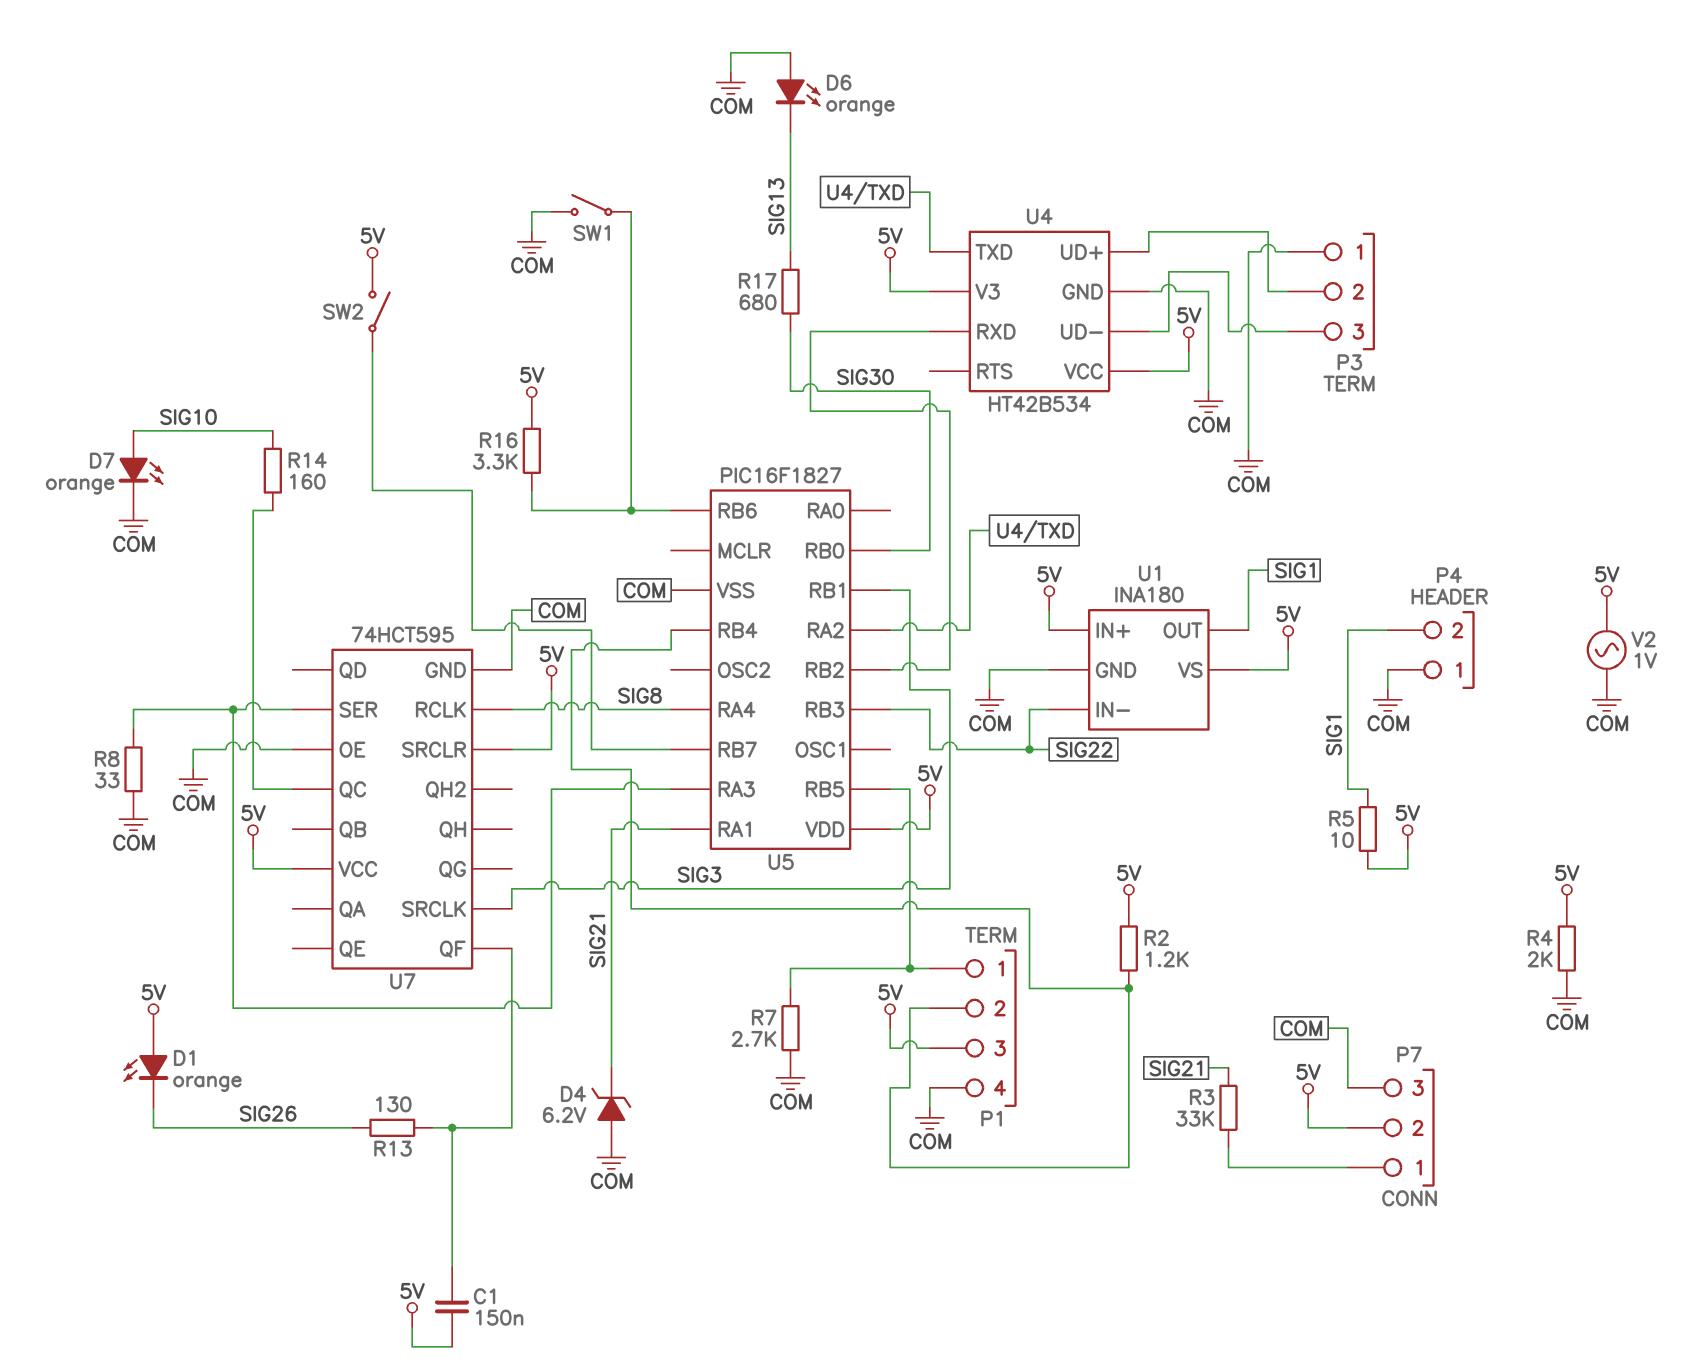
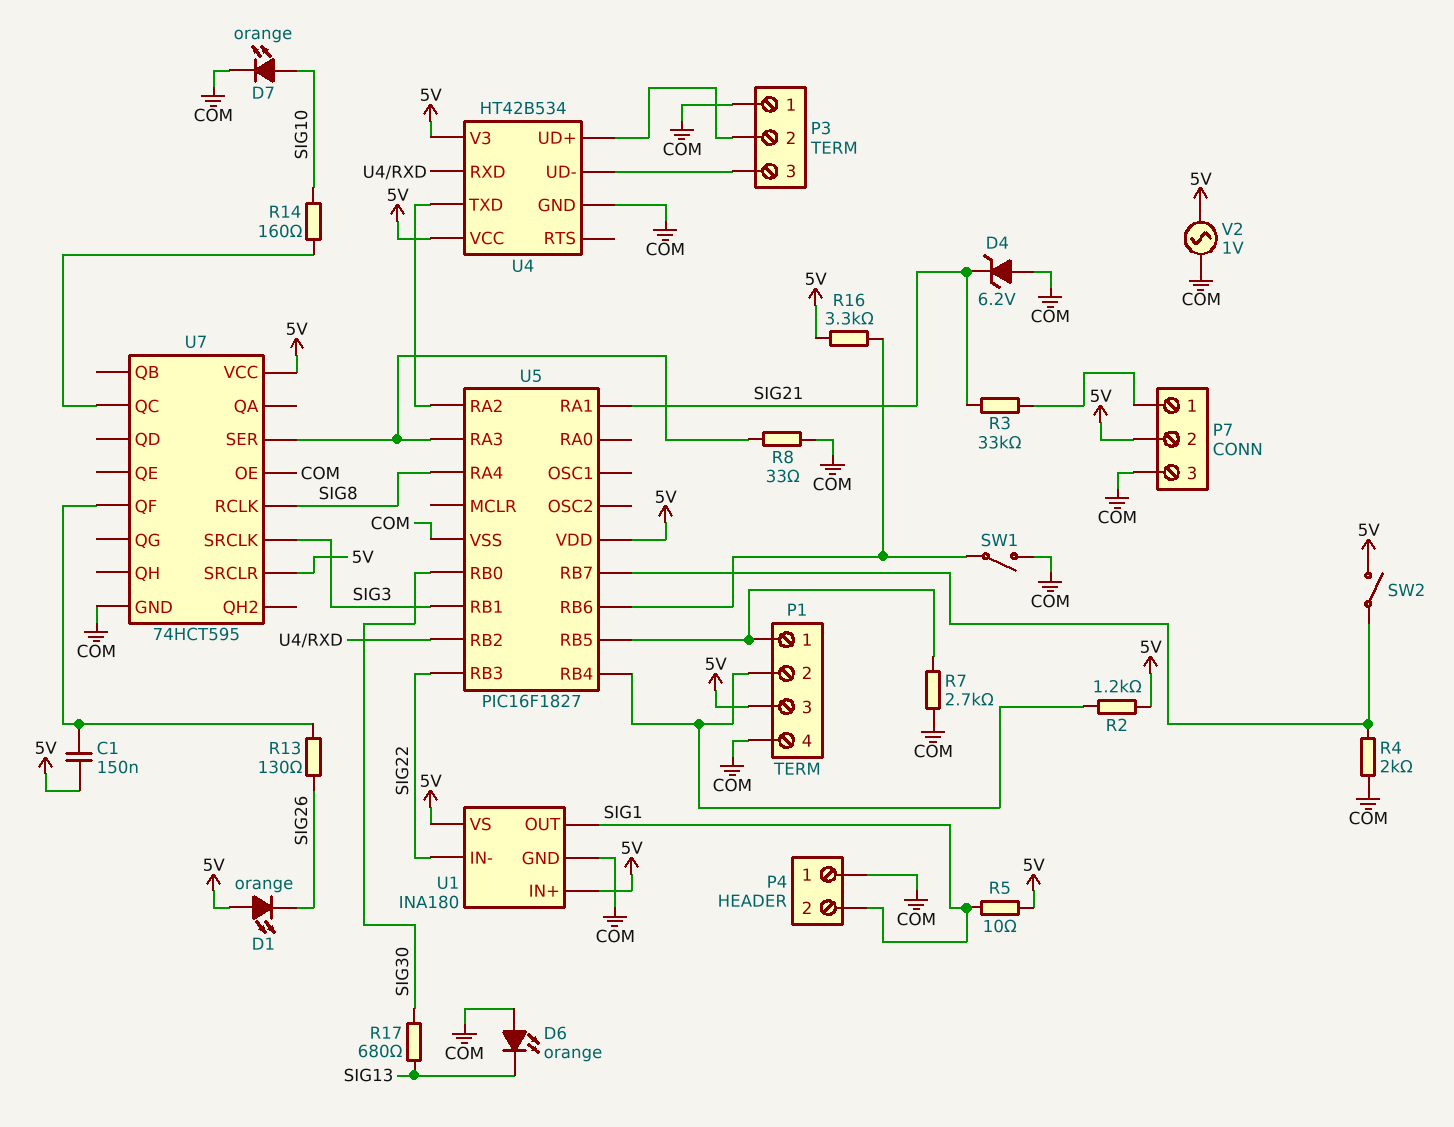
R4: 2k (5V, COM) -> 2k (COM, U5/RB7)

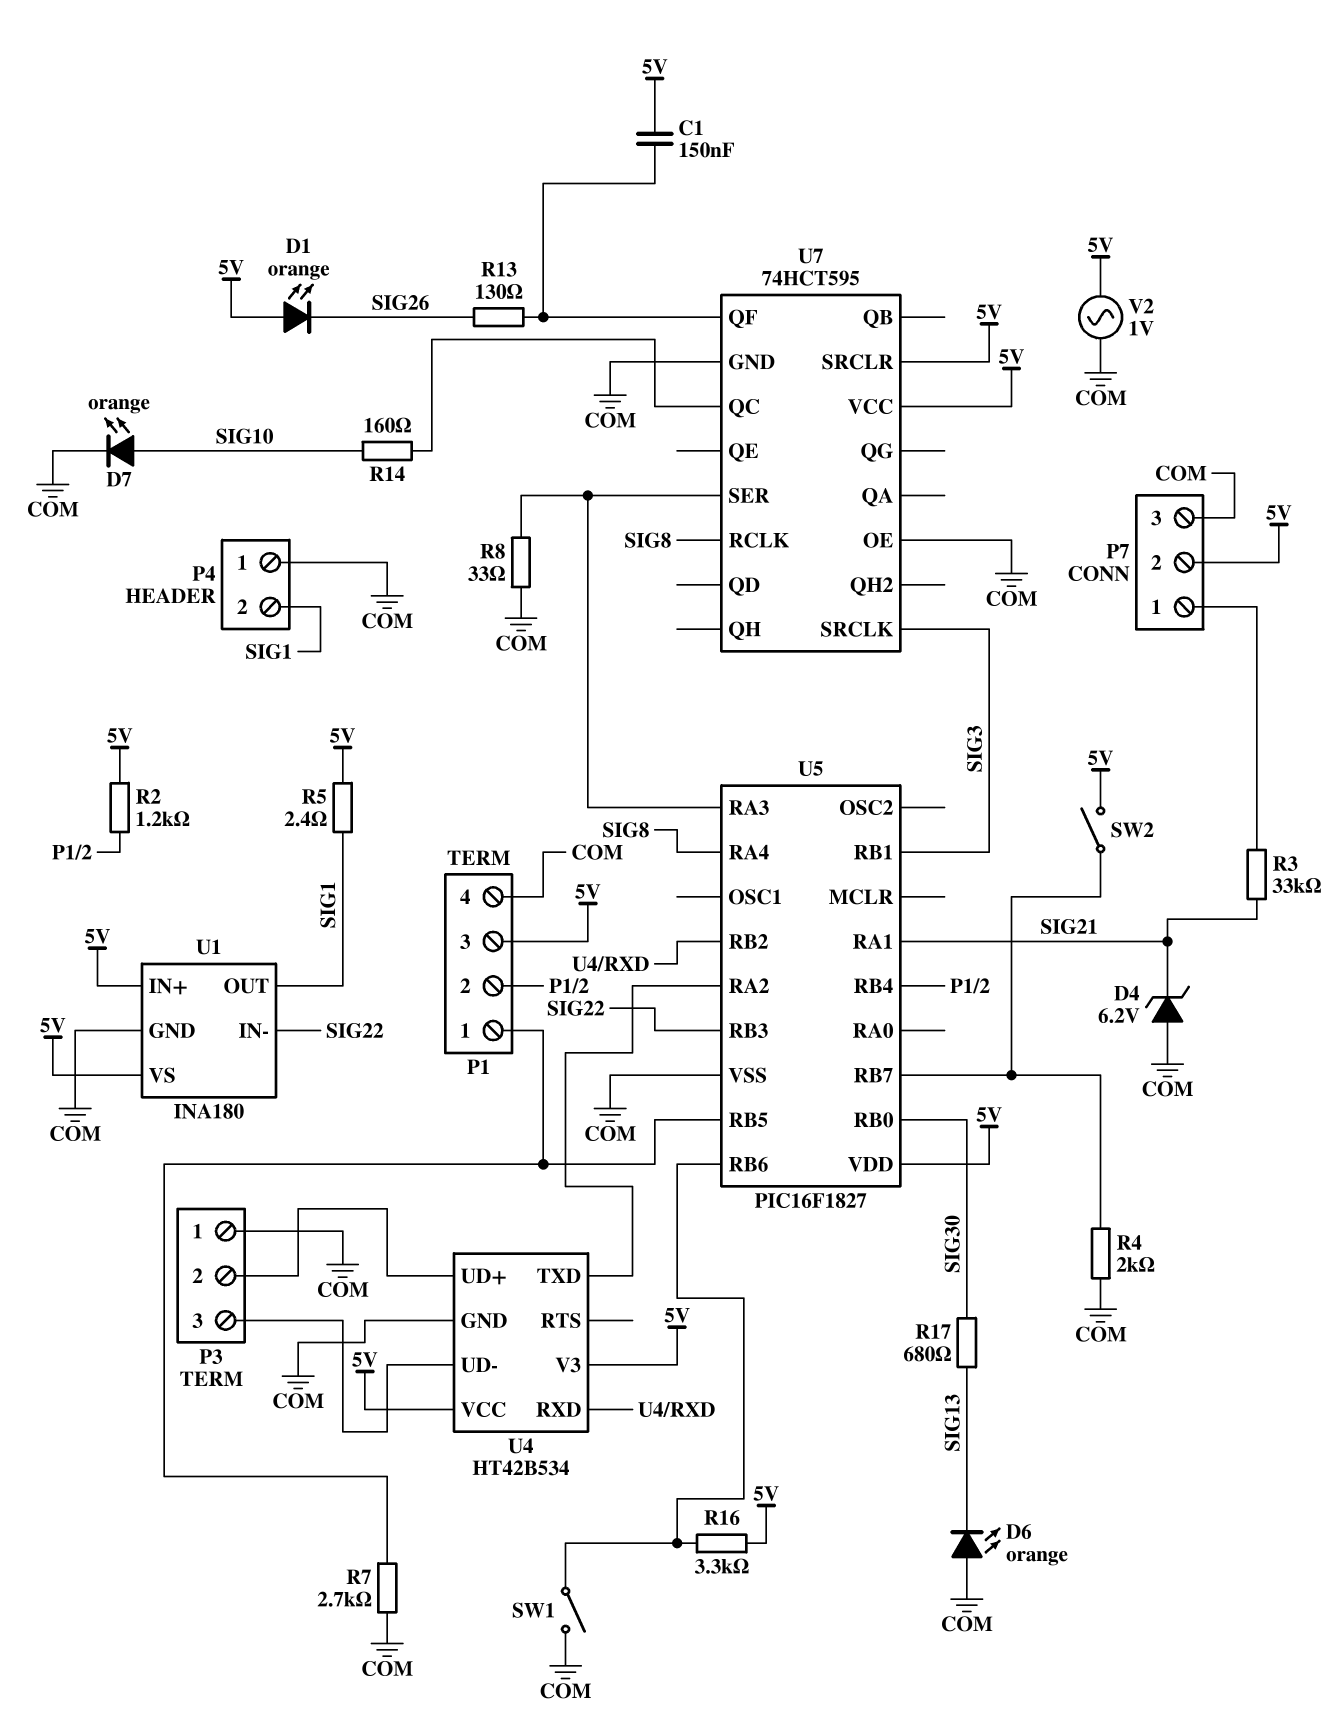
R5: 10 (5V, SIG1) -> 2.4 (5V, SIG1)

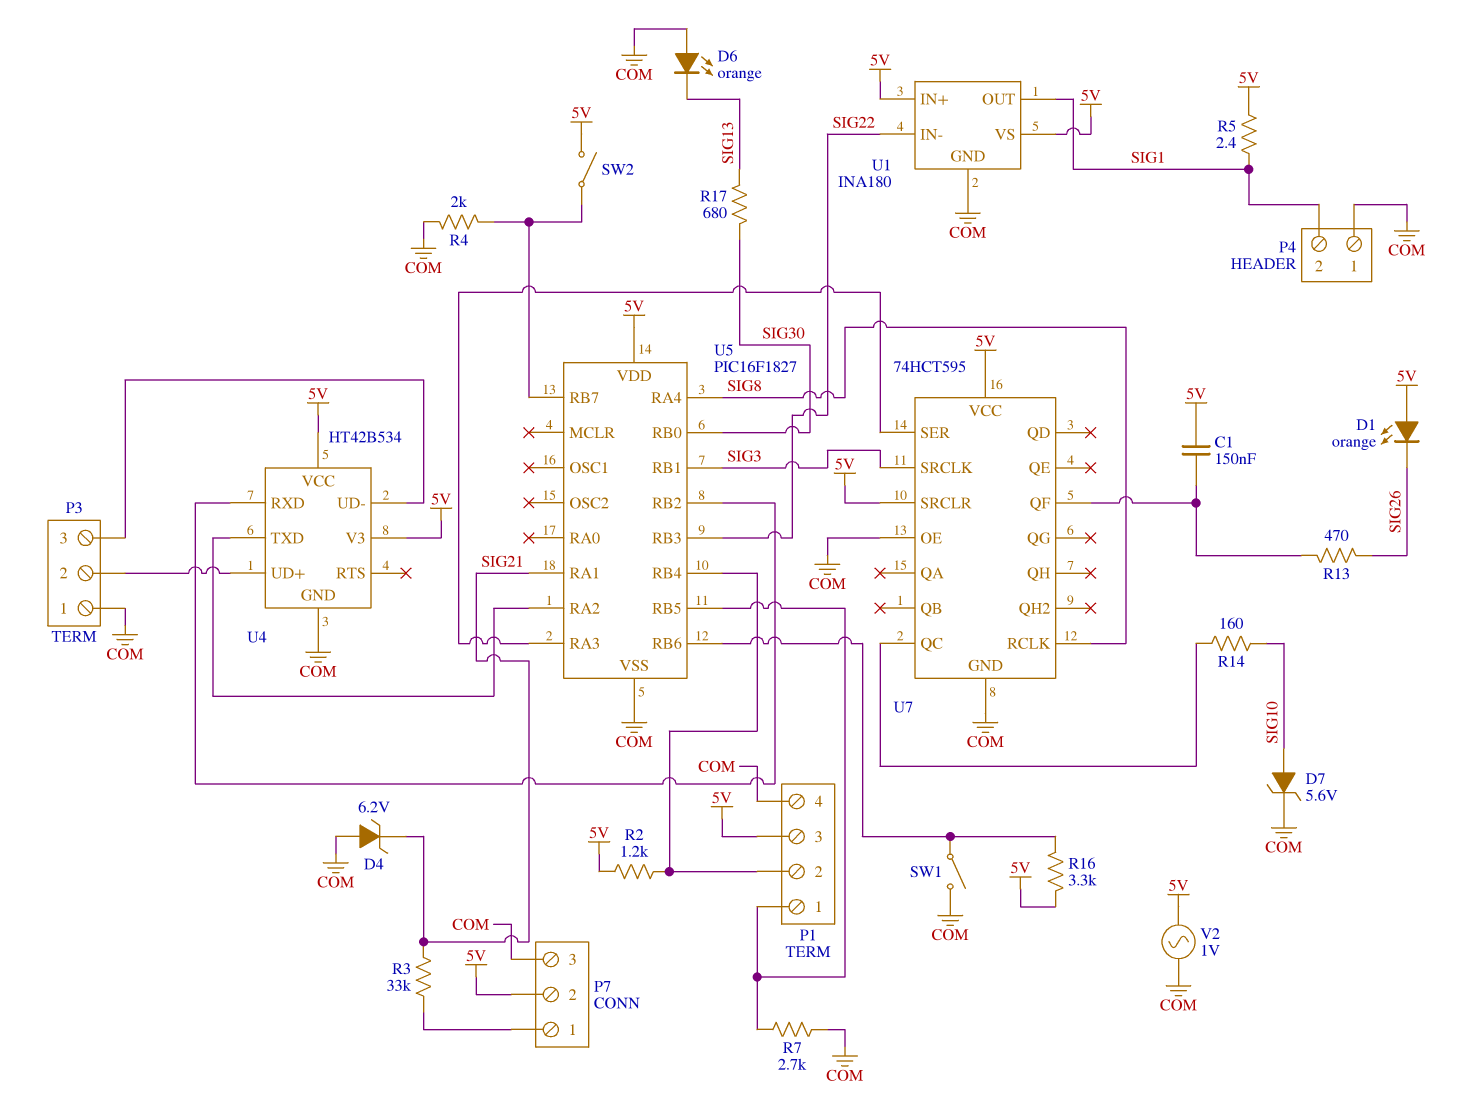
D7: LED orange (A SIG10, K COM) -> zener 5.6V (A SIG10, K COM)
R8: 33 (COM, U5/RA3) -> none
R13: 130 (SIG26, U7/QF) -> 470 (SIG26, U7/QF)

